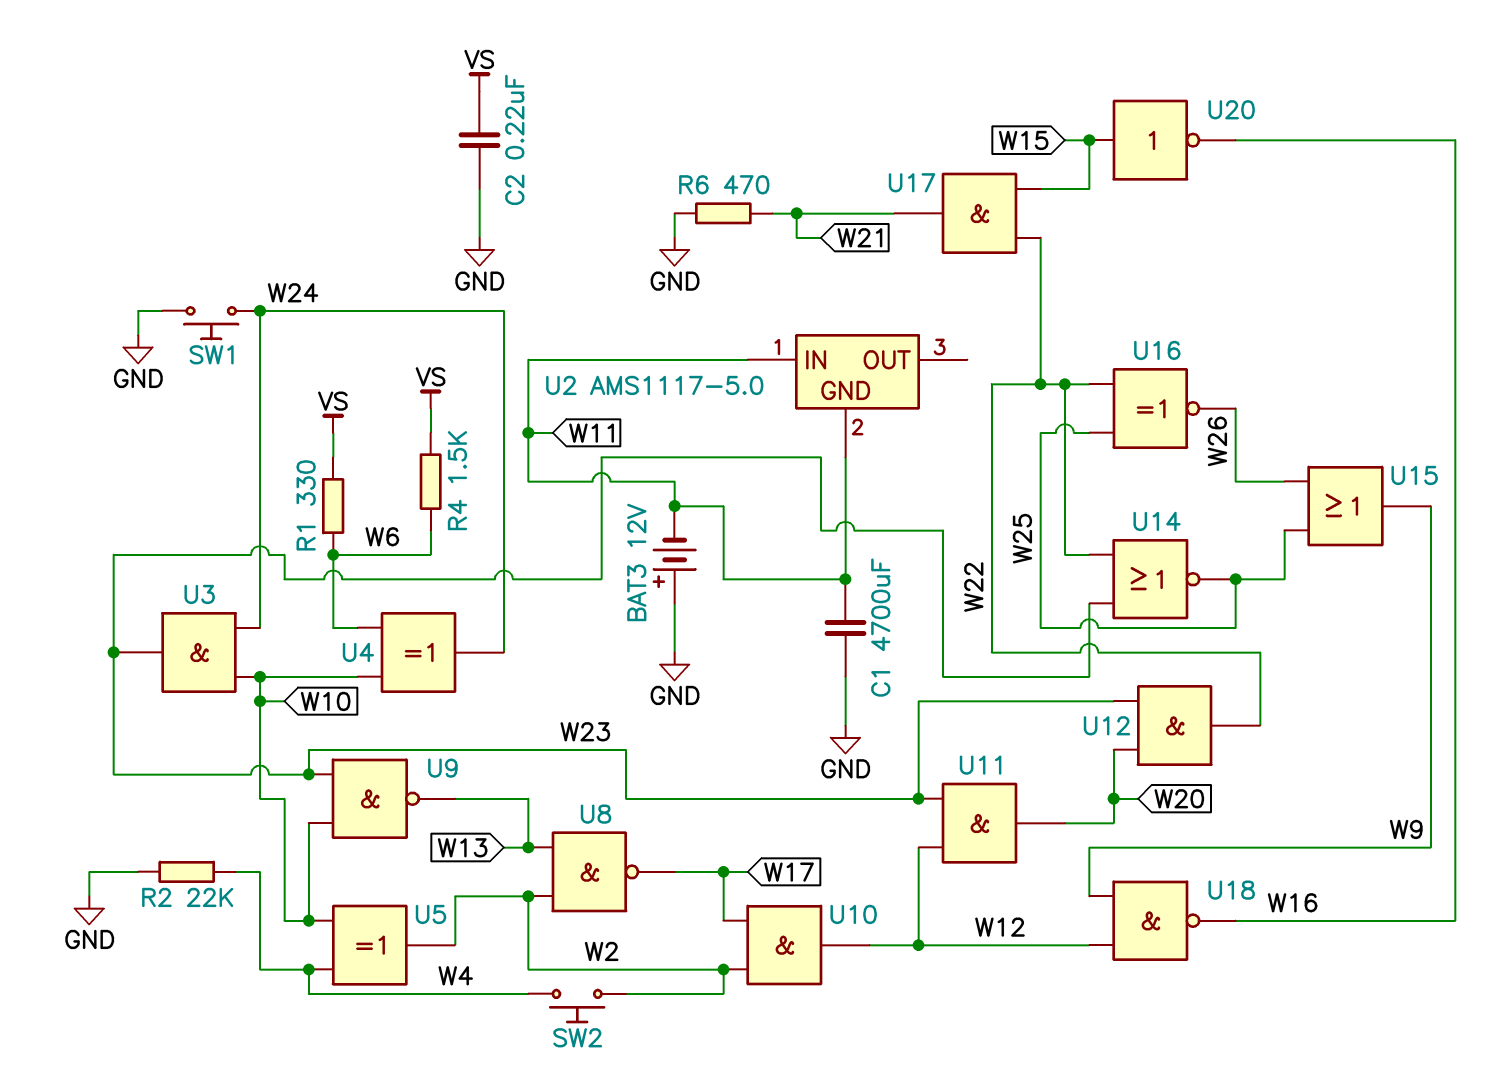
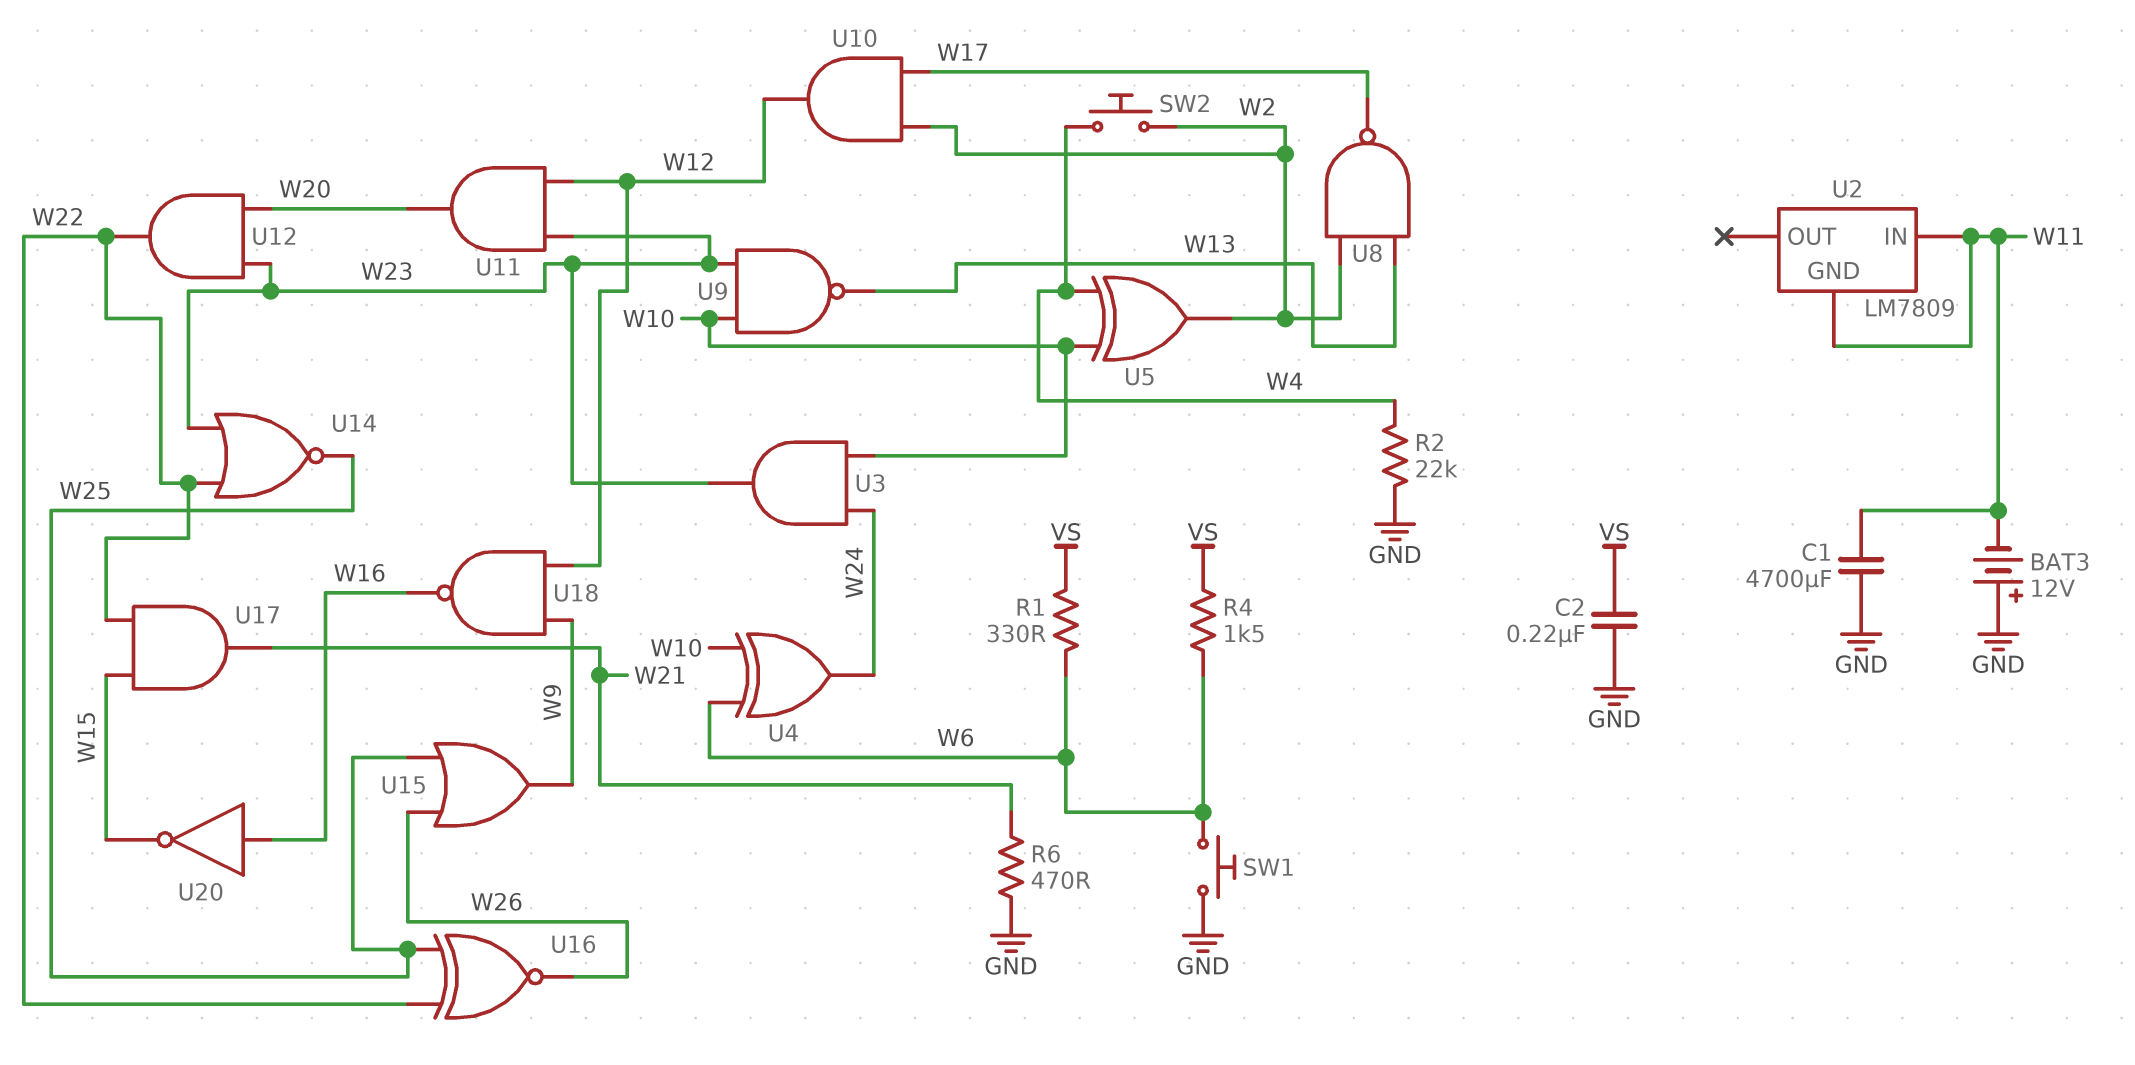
SW1: button (GND, W24) -> button (GND, W6)
U2: AMS1117-5.0 -> LM7809
U20: NOT (in W15, out W16) -> NOT (in W16, out W15)

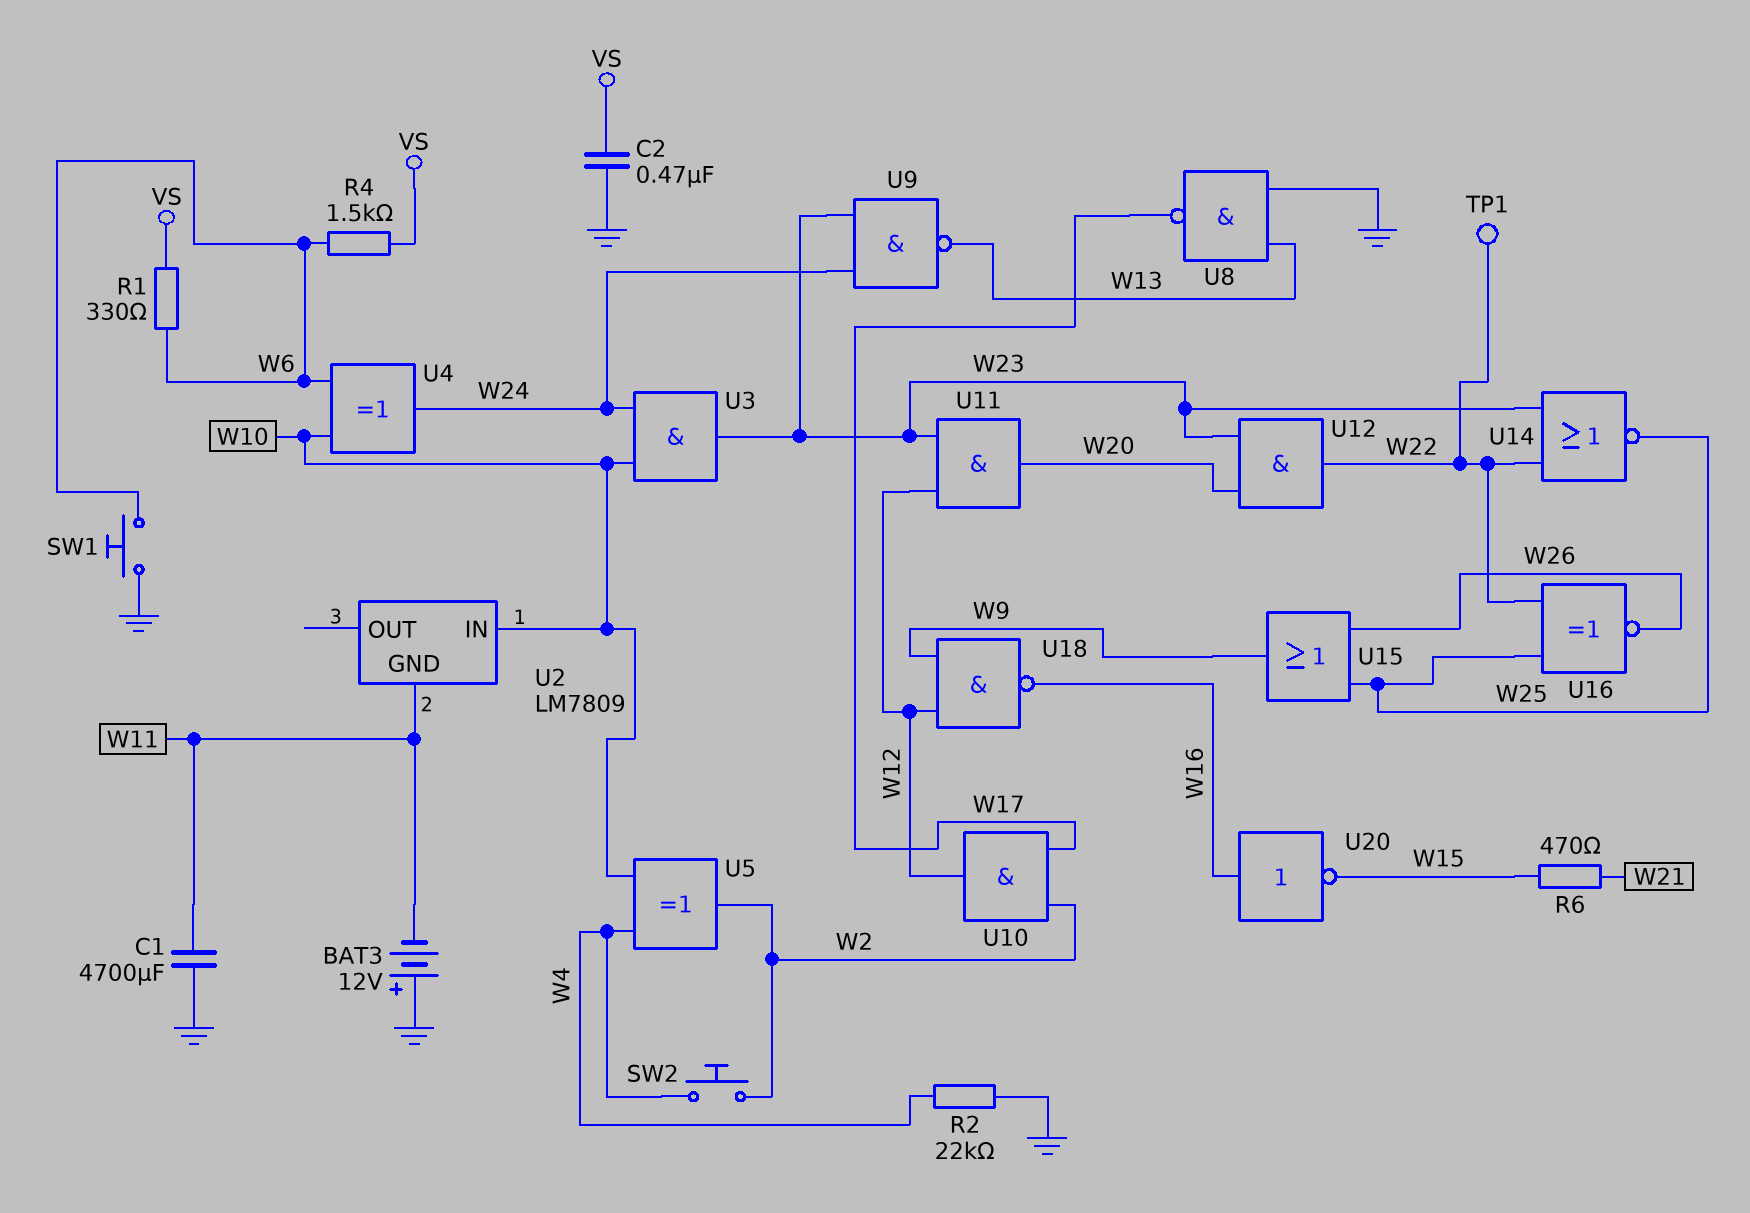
C2: 220nF (GND, VS) -> 470nF (GND, VS)
R6: 470 (GND, W21) -> 470 (W15, W21)
TP1: none -> test point (W22)
U2 pin IN: W11 -> W10
U8: NAND (in W2, in W13, out W17) -> NAND (in GND, in W13, out W17)
U9: NAND (in W10, in W23, out W13) -> NAND (in W23, in W24, out W13)
U17: AND (in W15, in W22, out W21) -> none

